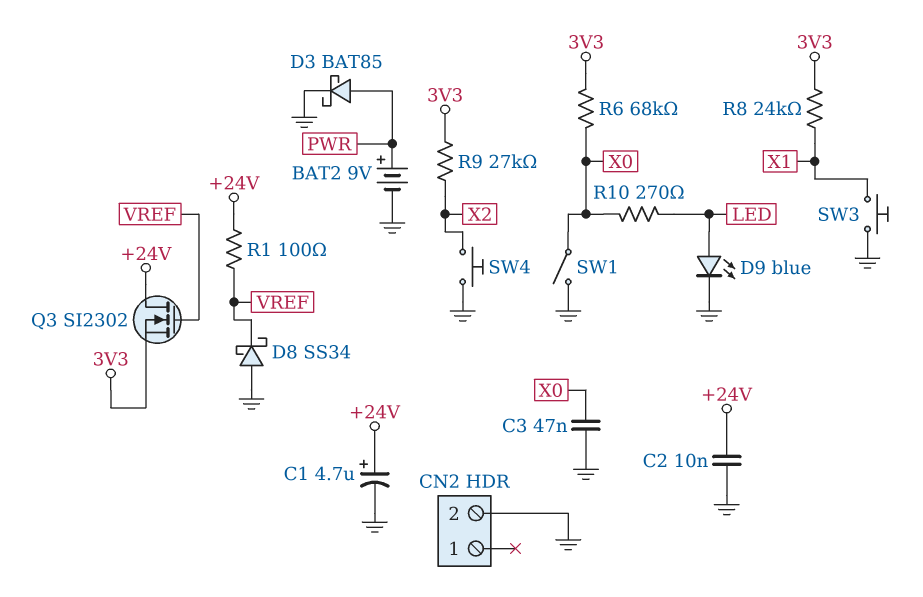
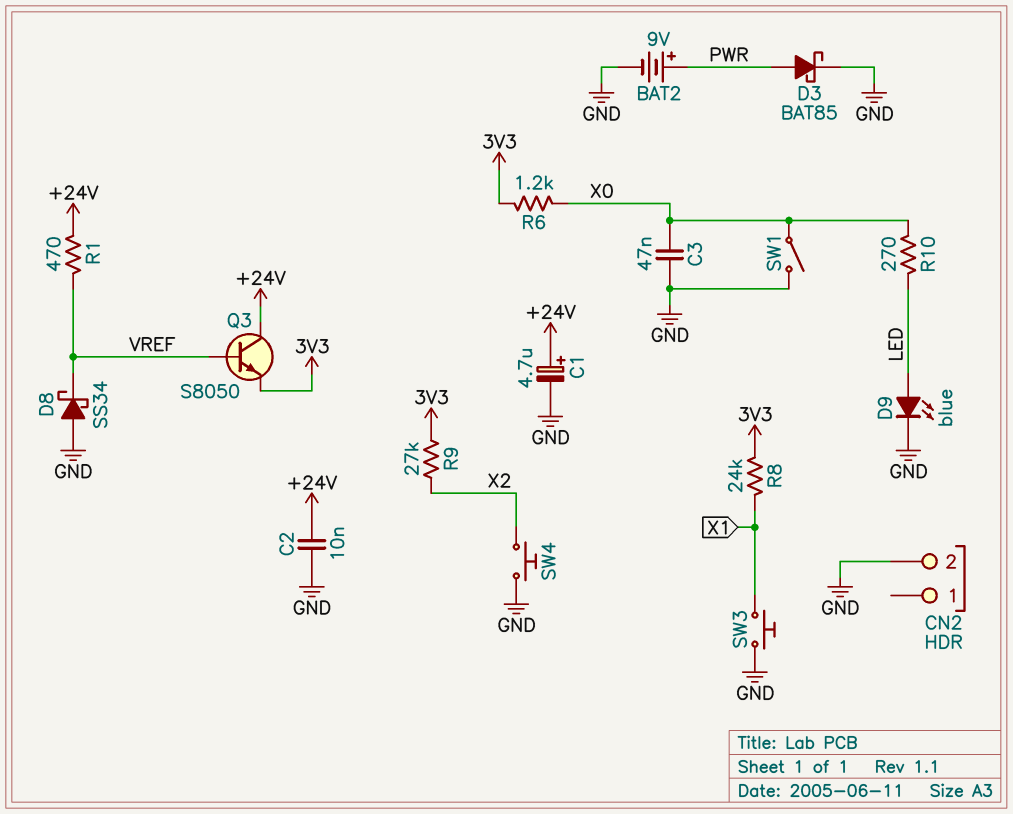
Q3: NMOS SI2302 (G VREF, D +24V, S 3V3) -> NPN S8050 (B VREF, C +24V, E 3V3)
R1: 100 (+24V, VREF) -> 470 (+24V, VREF)
R6: 68k (3V3, X0) -> 1.2k (3V3, X0)

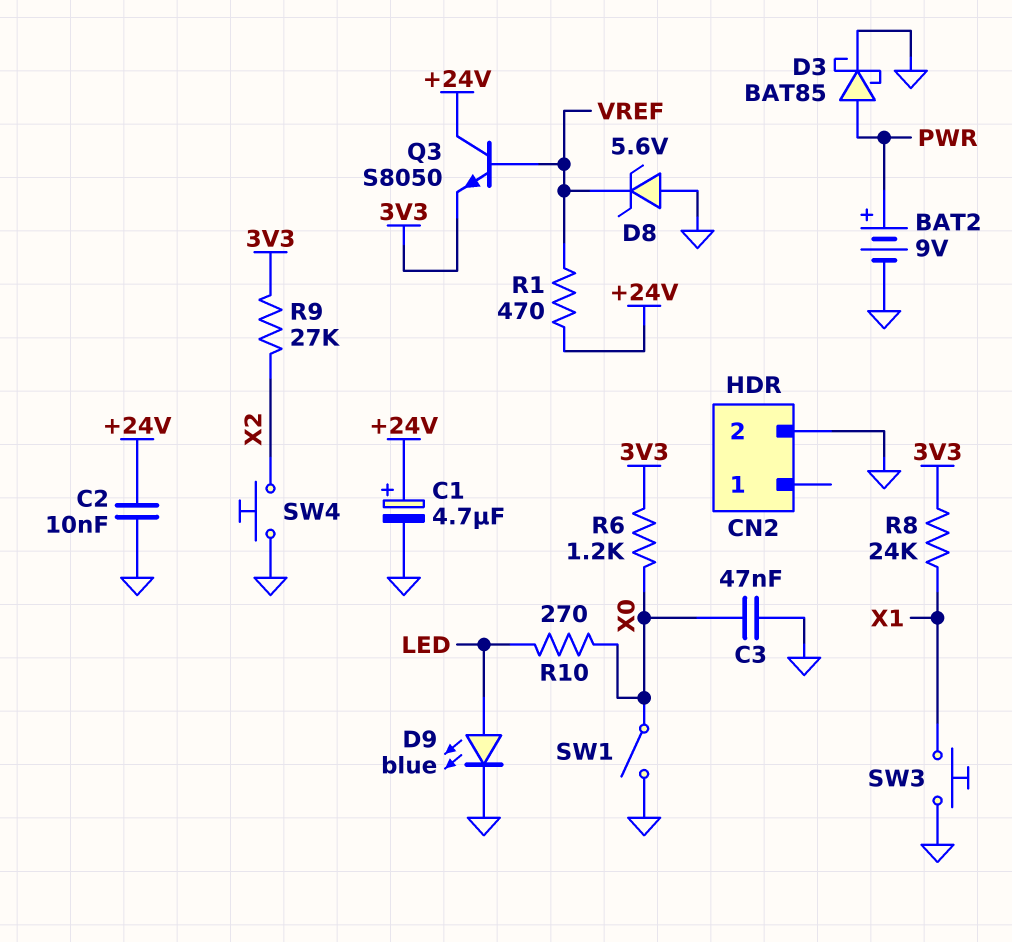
D8: schottky SS34 (A GND, K VREF) -> zener 5.6V (A GND, K VREF)

